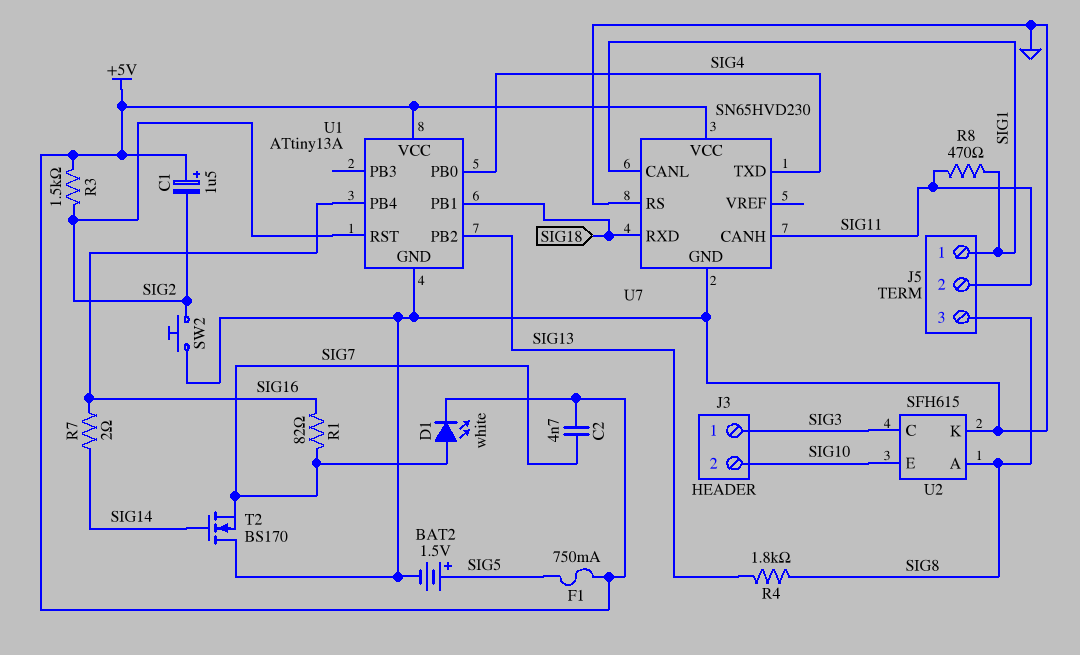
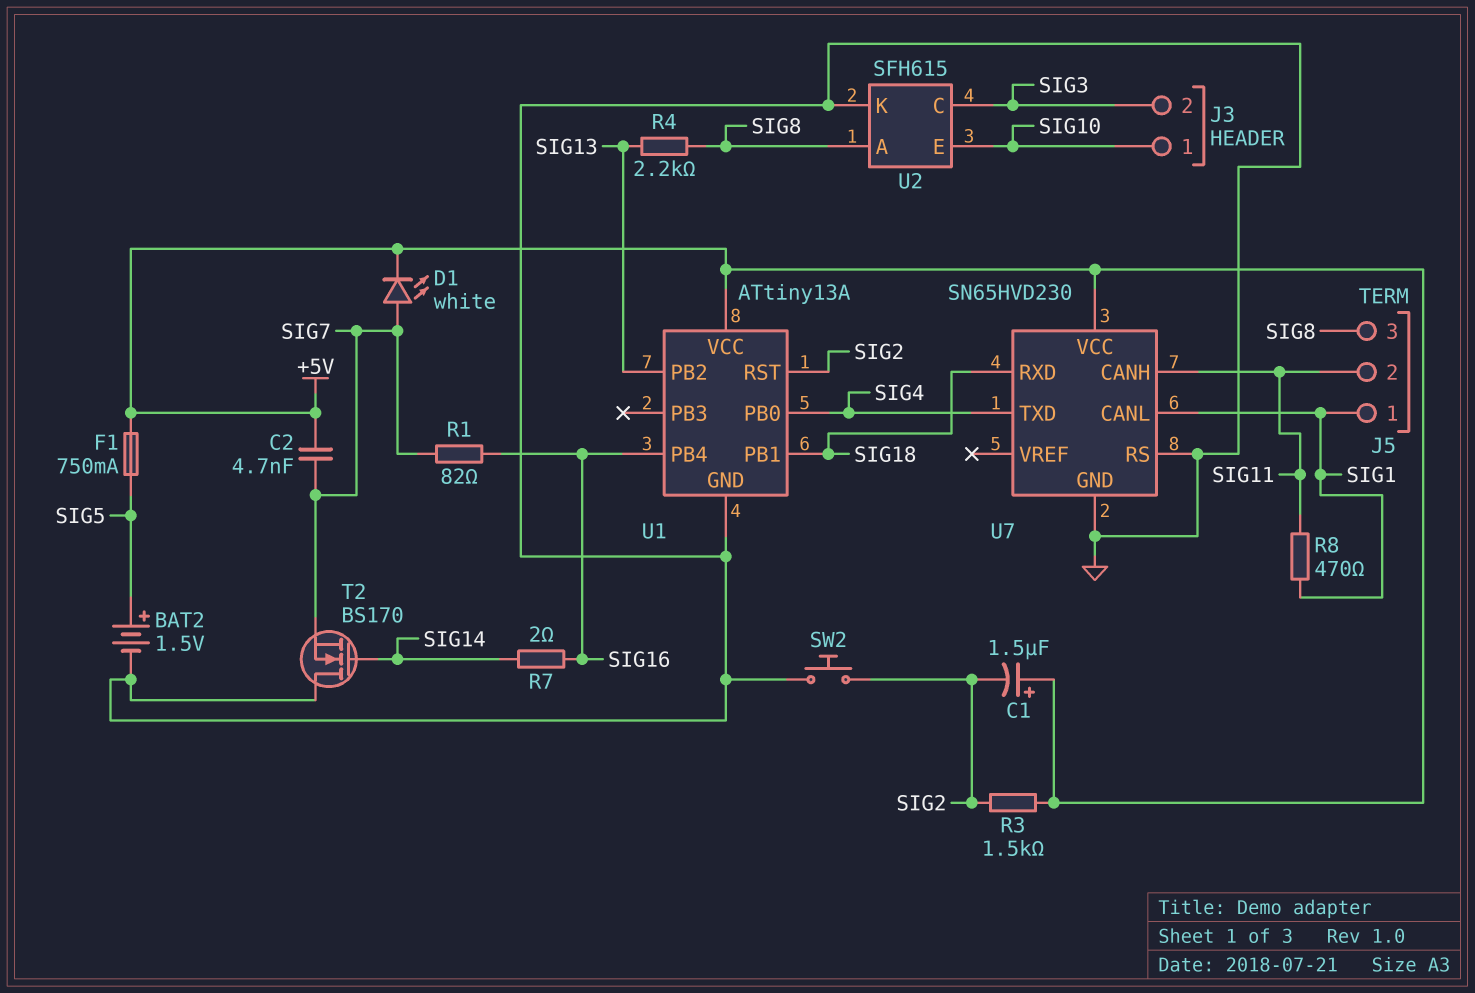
J3 pin 1: SIG3 -> SIG10
J3 pin 2: SIG10 -> SIG3
R4: 1.8k (SIG8, SIG13) -> 2.2k (SIG8, SIG13)

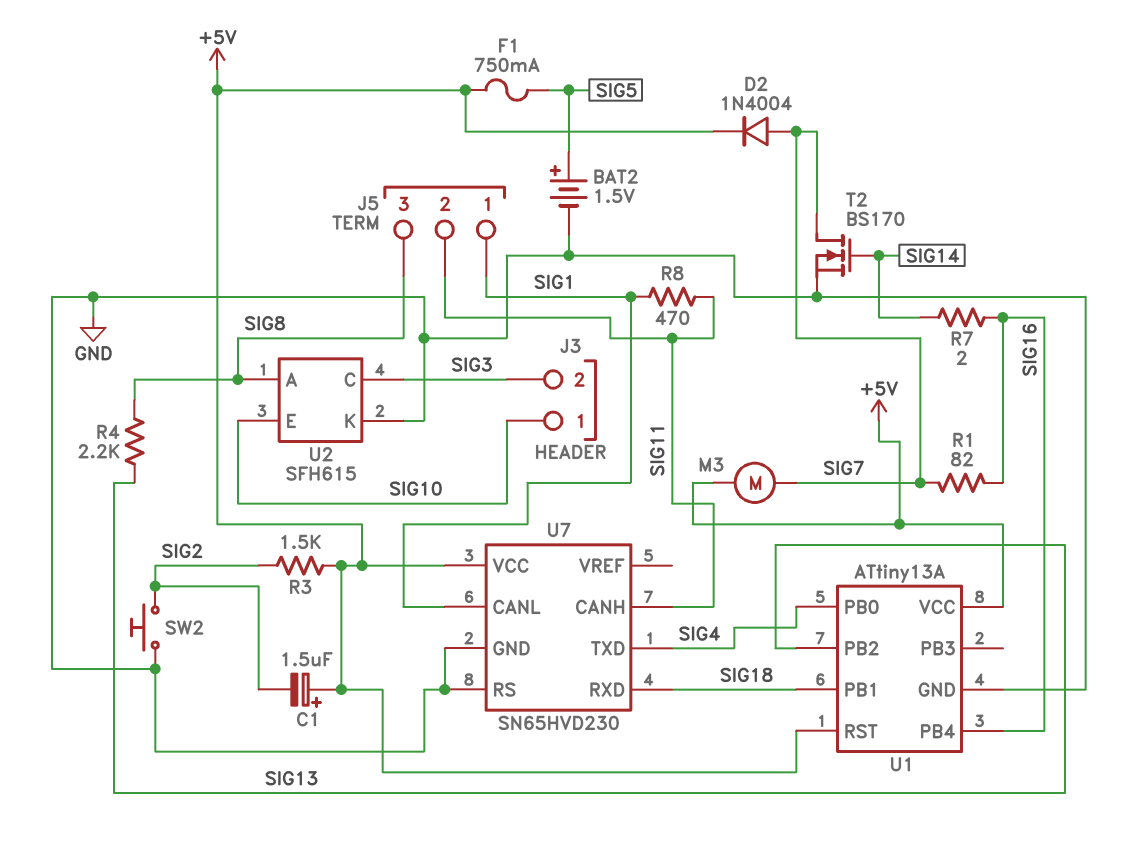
C2: 4.7nF (+5V, SIG7) -> none
D1: LED white (A SIG7, K +5V) -> none
D2: none -> diode 1N4004 (A SIG7, K +5V)
M3: none -> motor (+5V, SIG7)
T2: NMOS BS170 (G SIG14, D GND, S SIG7) -> NMOS BS170 (G SIG14, D SIG7, S GND)
U1 pin RST: SIG2 -> +5V

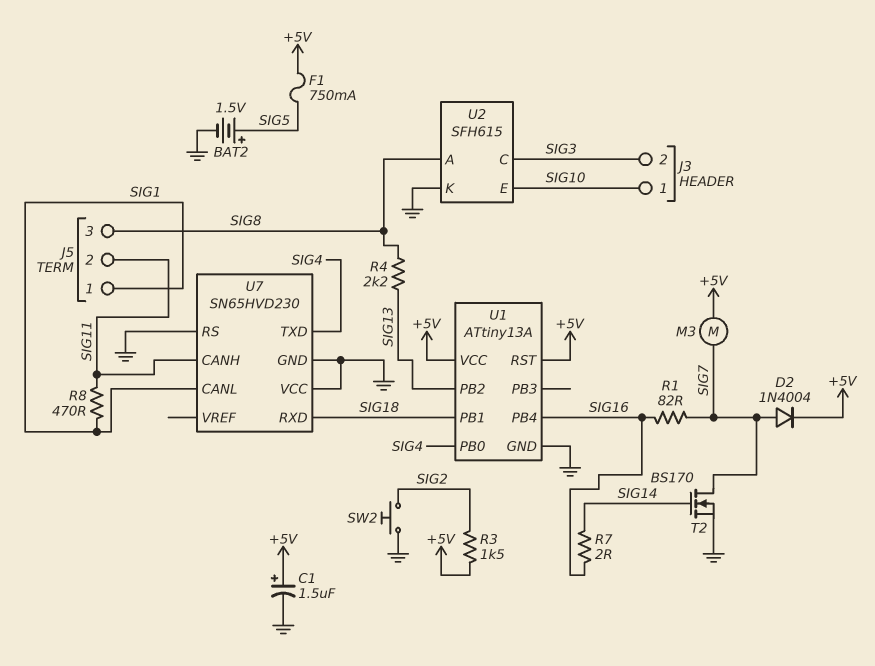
C1: 1.5uF (plus +5V, minus SIG2) -> 1.5uF (plus +5V, minus GND)
U7 pin VCC: +5V -> GND

